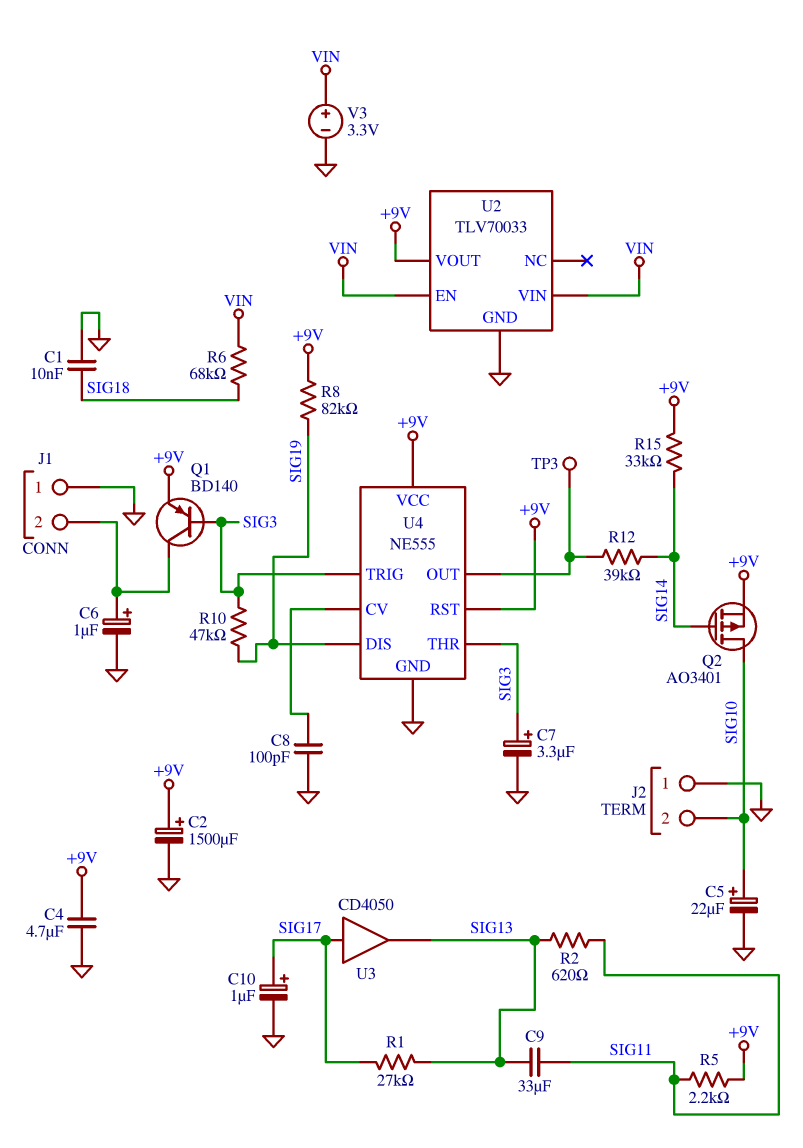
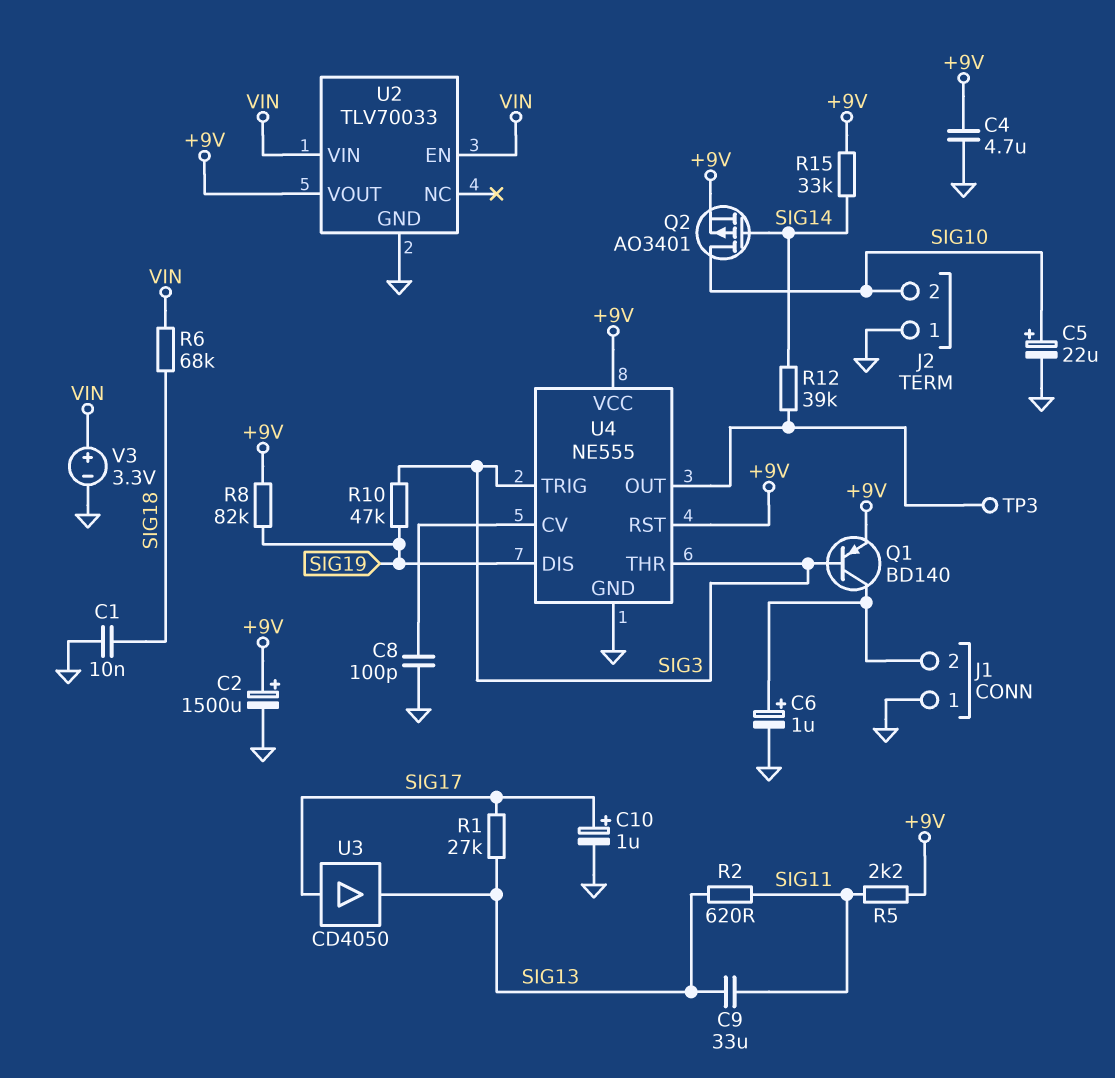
C7: 3.3uF (plus SIG3, minus GND) -> none

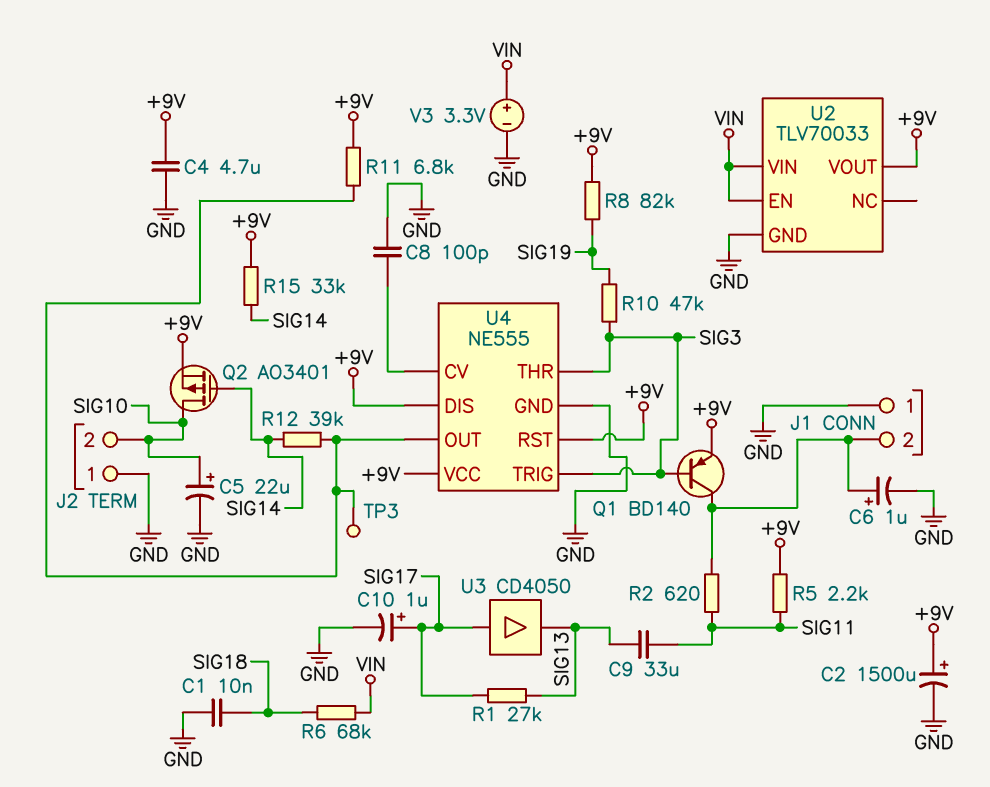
R2: 620 (SIG11, SIG13) -> 620 (J1/2, SIG11)
R11: none -> 6.8k (+9V, U4/OUT)
U4 pin DIS: SIG19 -> +9V

